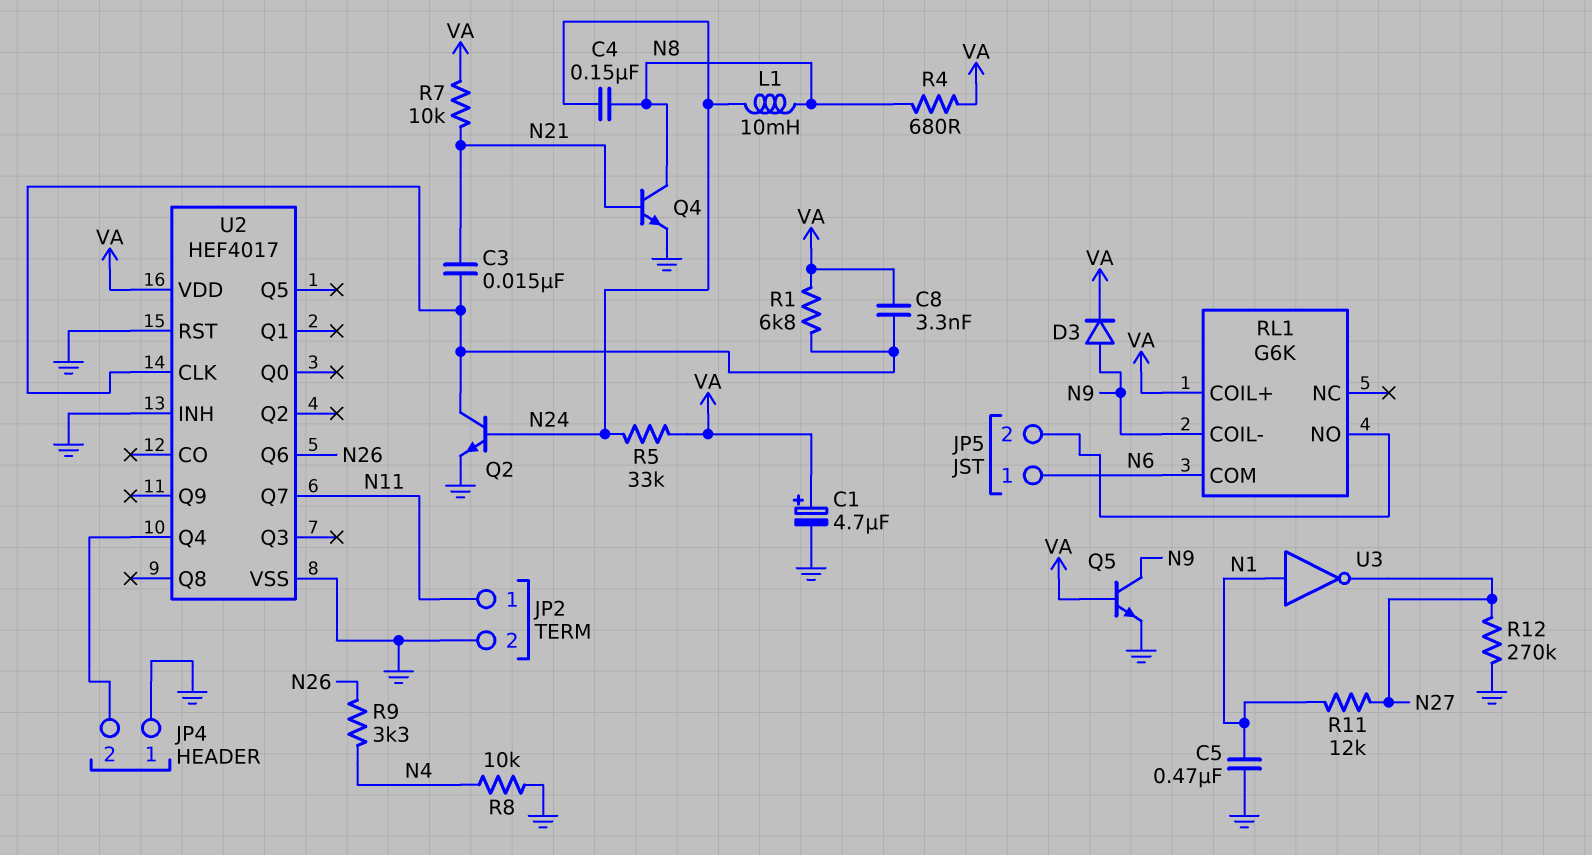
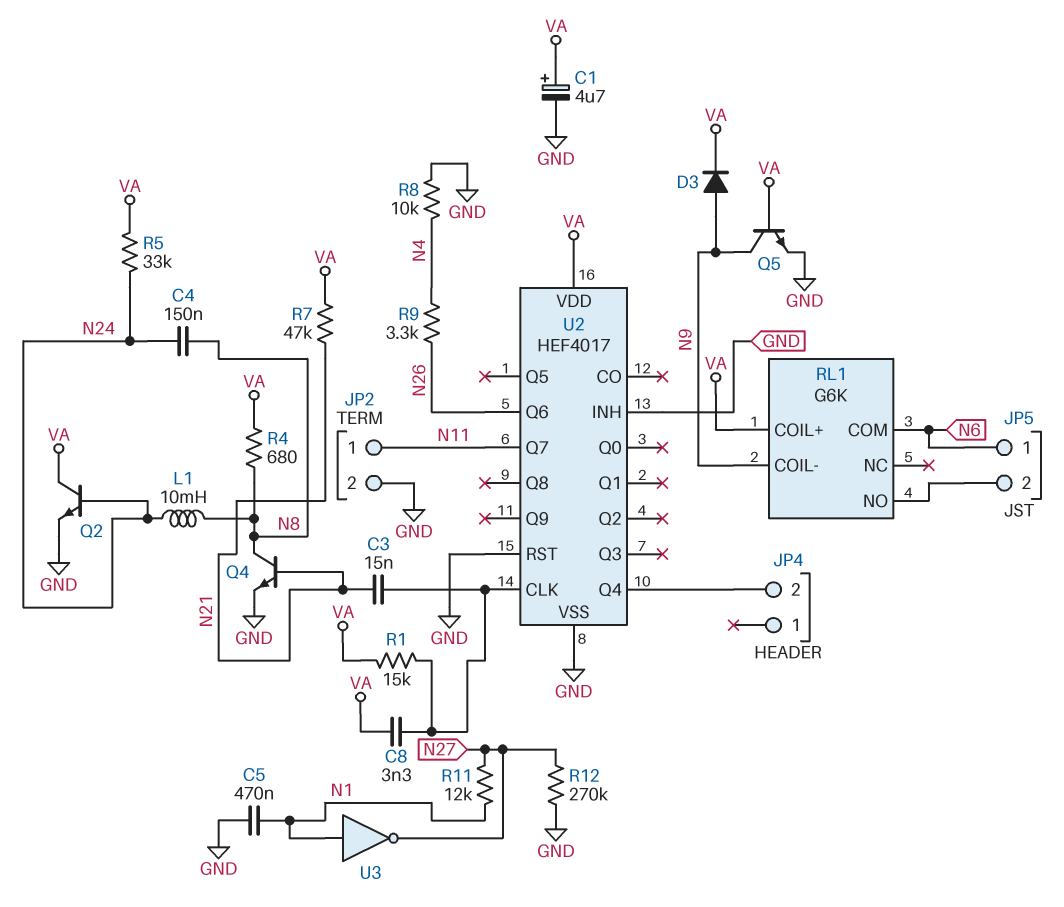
JP4 pin 1: GND -> none
Q2: NPN (B N24, C U2/CLK, E GND) -> NPN (B N24, C VA, E GND)
R1: 6.8k (U2/CLK, VA) -> 15k (U2/CLK, VA)
R7: 10k (N21, VA) -> 47k (N21, VA)

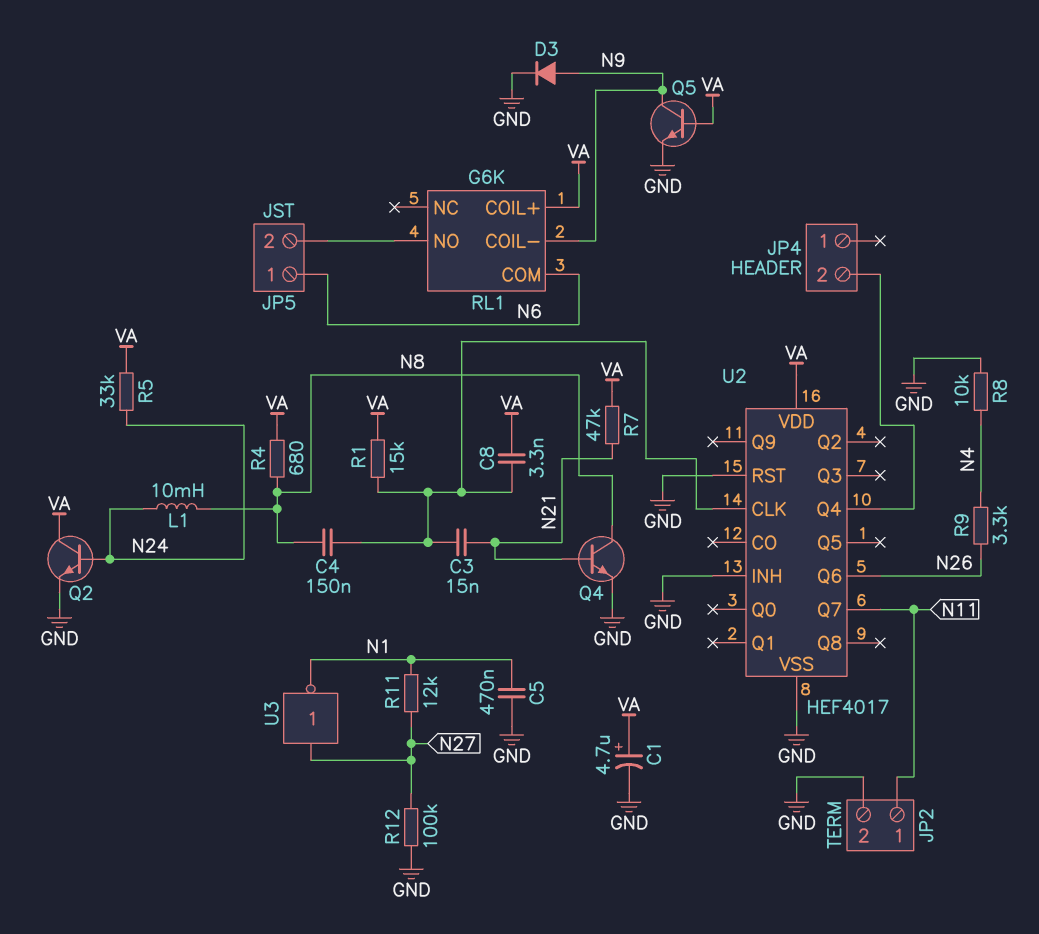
C4: 150nF (N8, N24) -> 150nF (N8, U2/CLK)
D3: diode (A N9, K VA) -> diode (A N9, K GND)
R12: 270k (GND, N27) -> 100k (GND, N27)
U3: NOT (in N1, out N27) -> NOT (in N27, out N1)

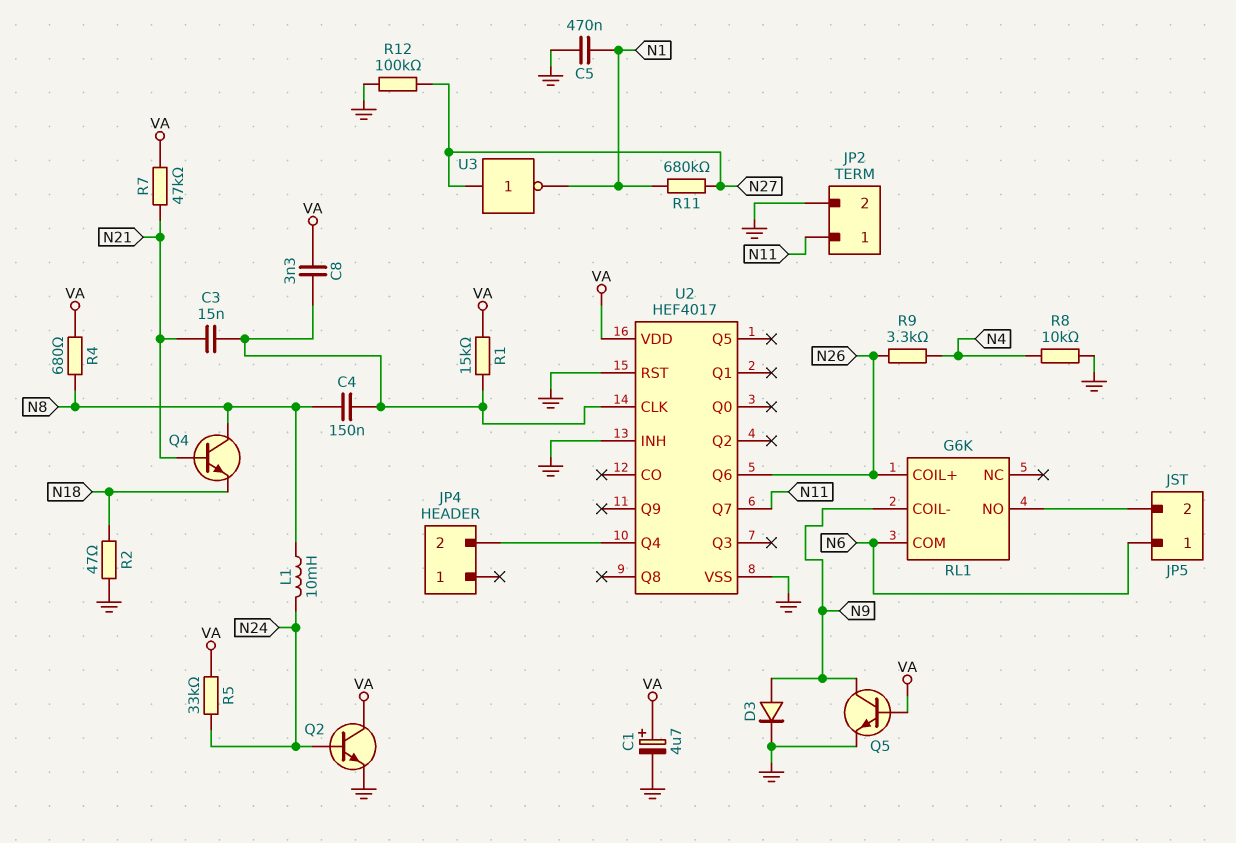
Q4: NPN (B N21, C N8, E GND) -> NPN (B N21, C N8, E N18)
R2: none -> 47 (GND, N18)
R11: 12k (N1, N27) -> 680k (N1, N27)
RL1 pin COIL+: VA -> N26

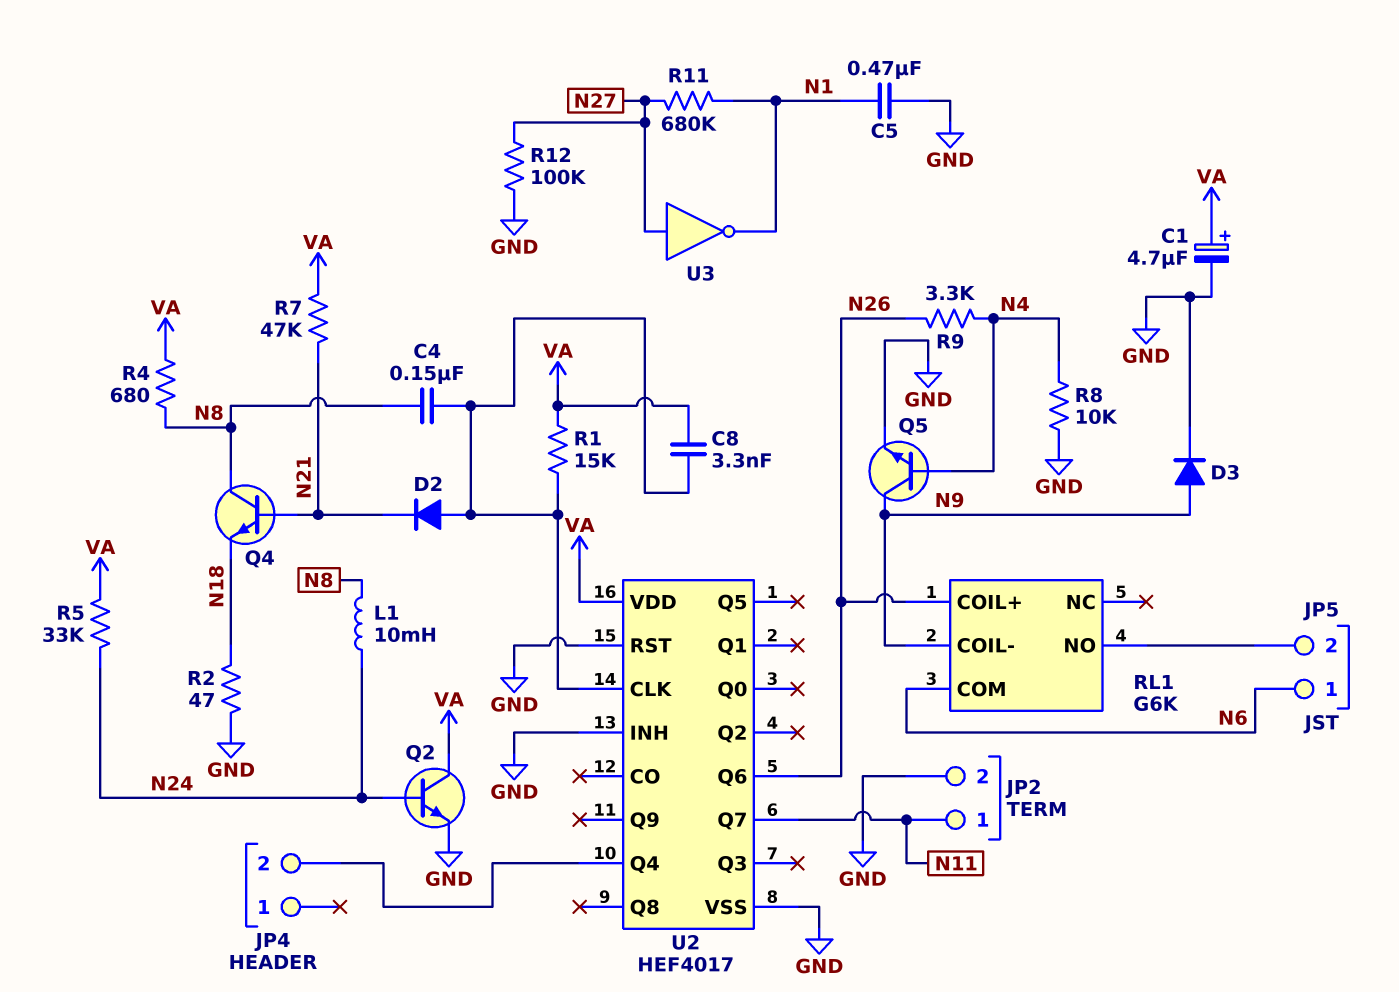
C3: 15nF (N21, U2/CLK) -> none
D2: none -> diode (A U2/CLK, K N21)
Q5: NPN (B VA, C N9, E GND) -> NPN (B N4, C N9, E GND)

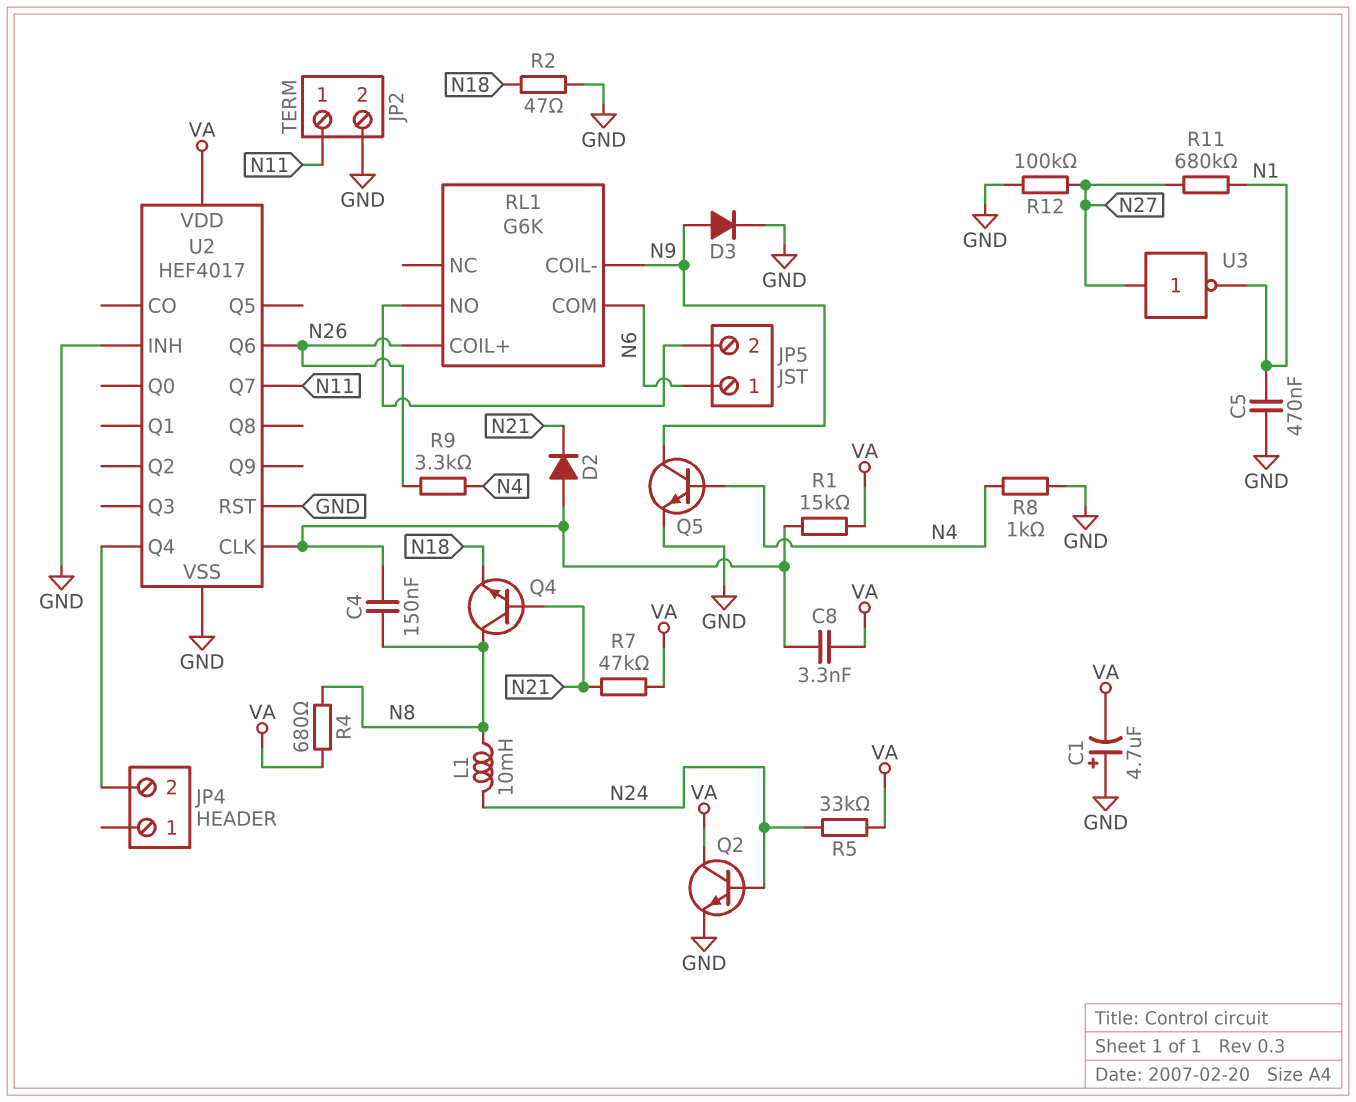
C1: 4.7uF (plus VA, minus GND) -> 4.7uF (plus GND, minus VA)
R8: 10k (GND, N4) -> 1k (GND, N4)

